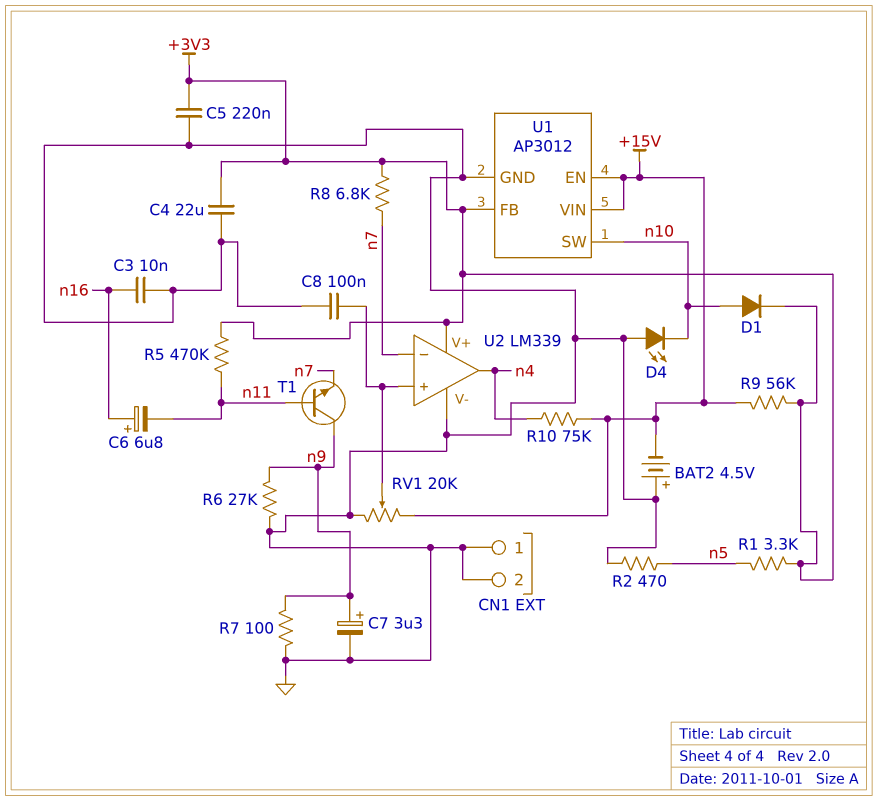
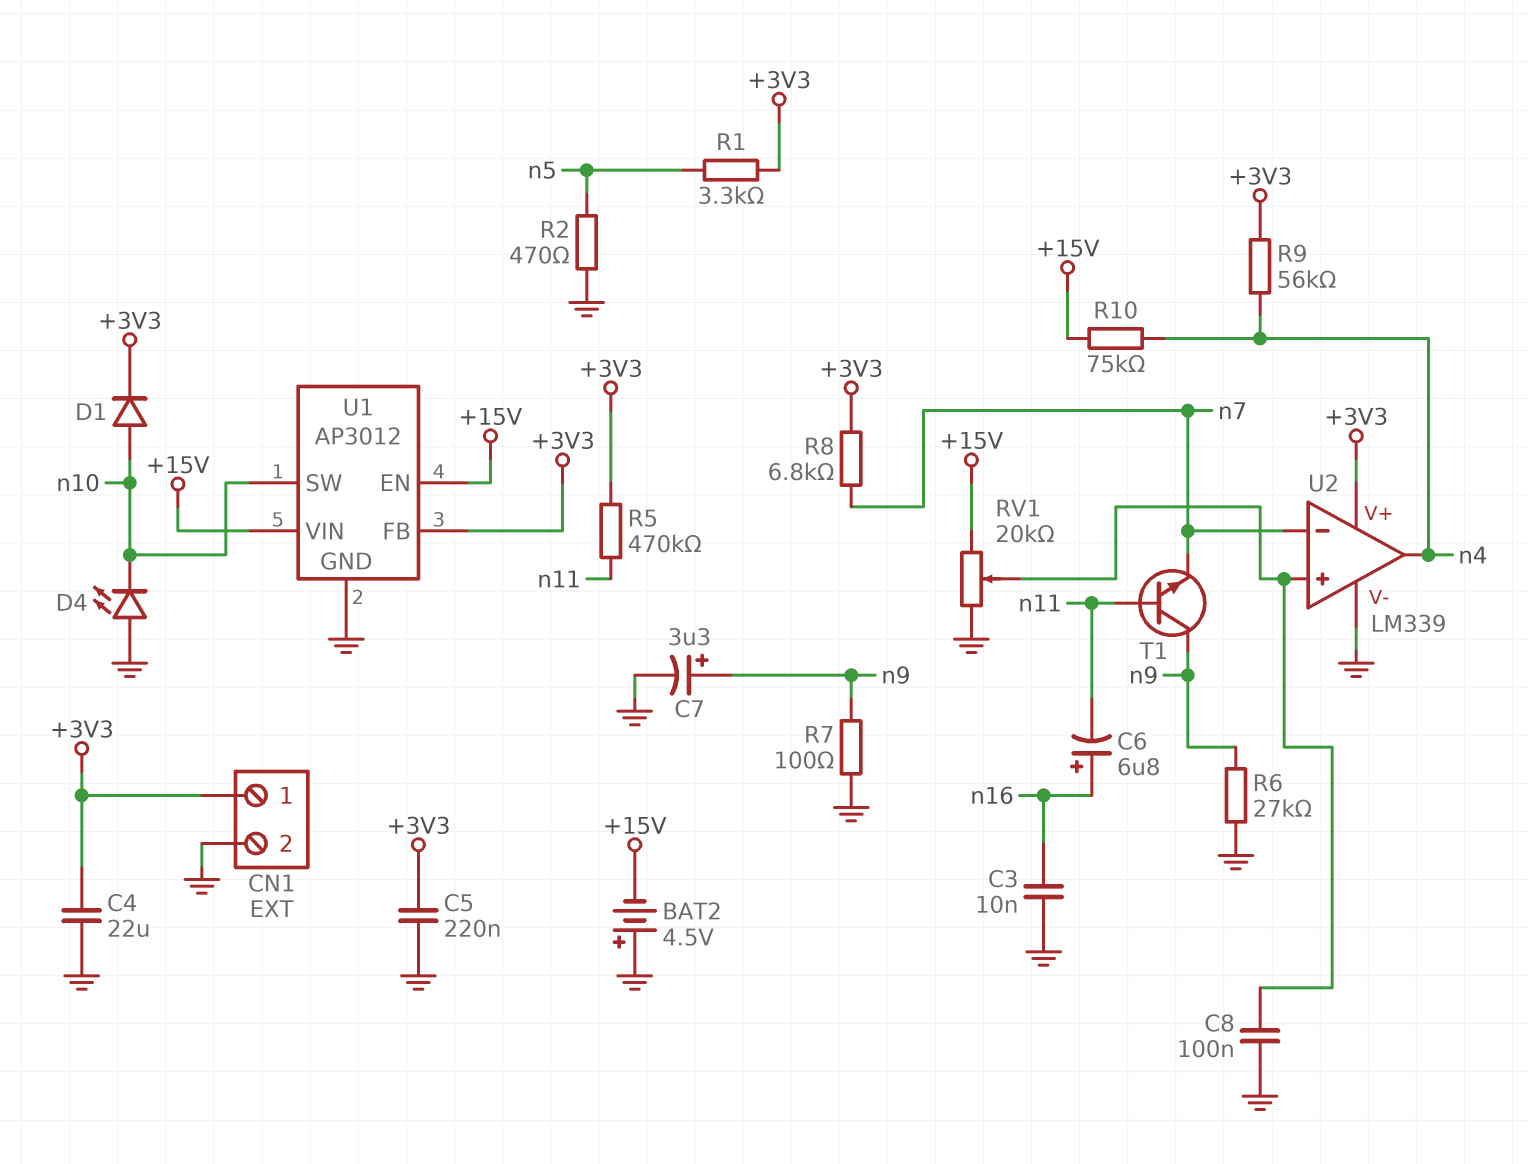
CN1 pin 1: GND -> +3V3
R9: 56k (+3V3, +15V) -> 56k (+3V3, n4)

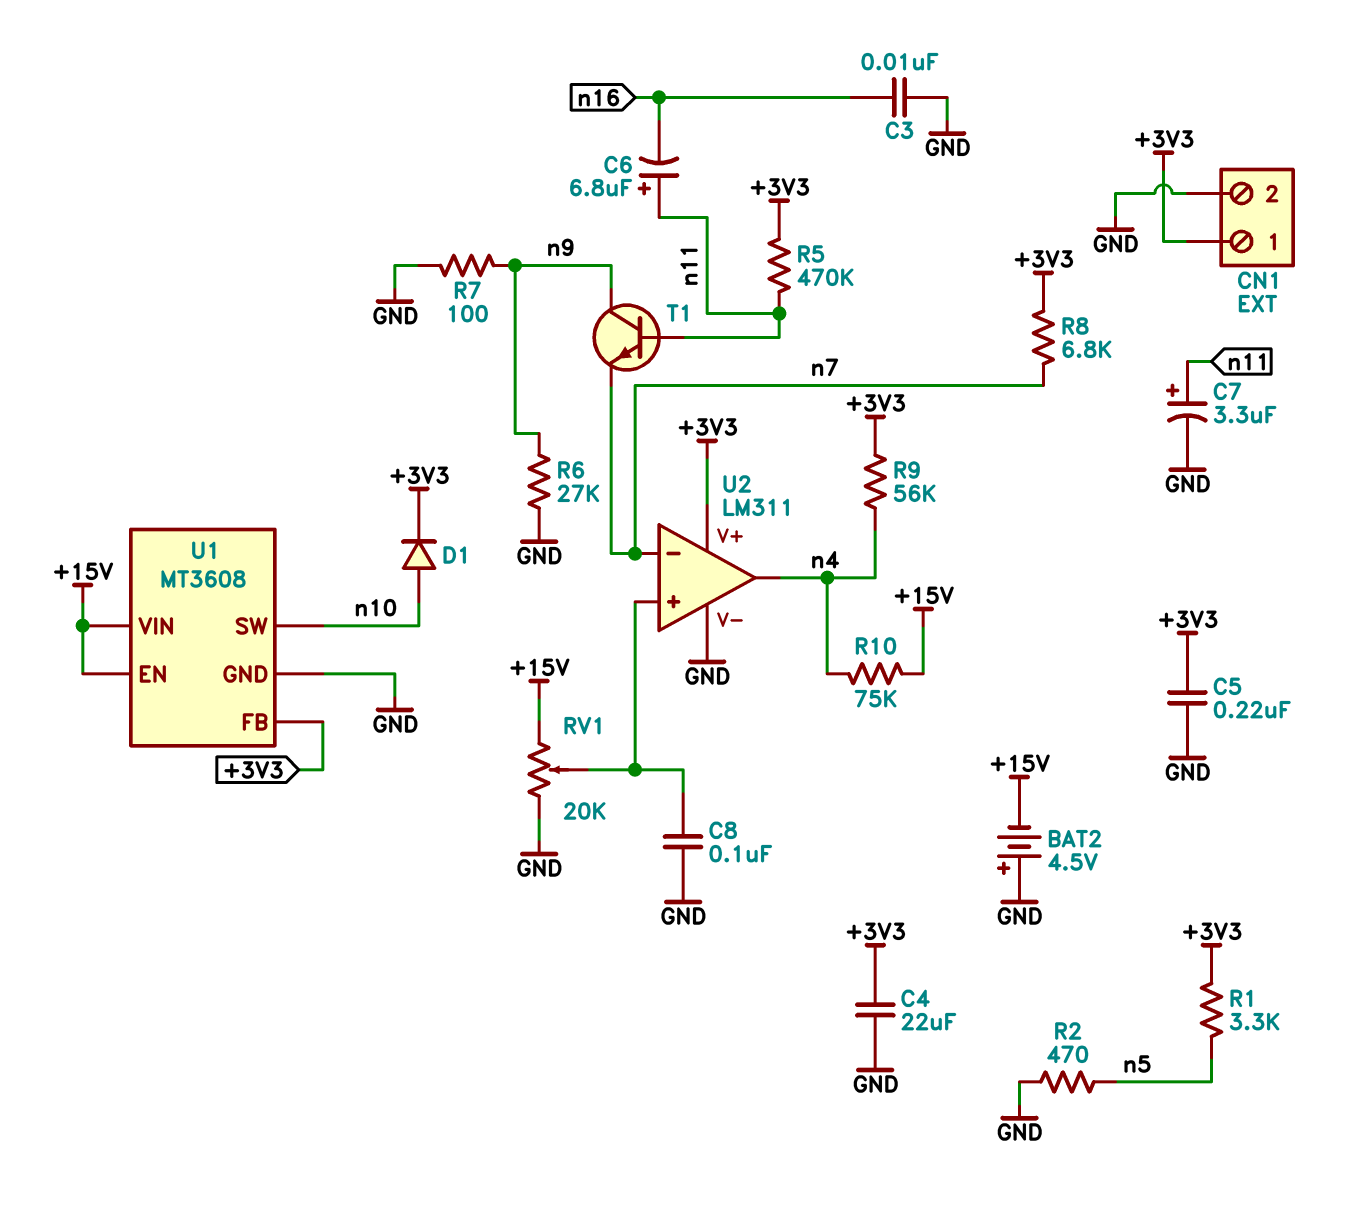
C6: 6.8uF (plus n16, minus n11) -> 6.8uF (plus n11, minus n16)
C7: 3.3uF (plus n9, minus GND) -> 3.3uF (plus n11, minus GND)
D4: LED (A GND, K n10) -> none
U1: AP3012 -> MT3608
U2: LM339 -> LM311

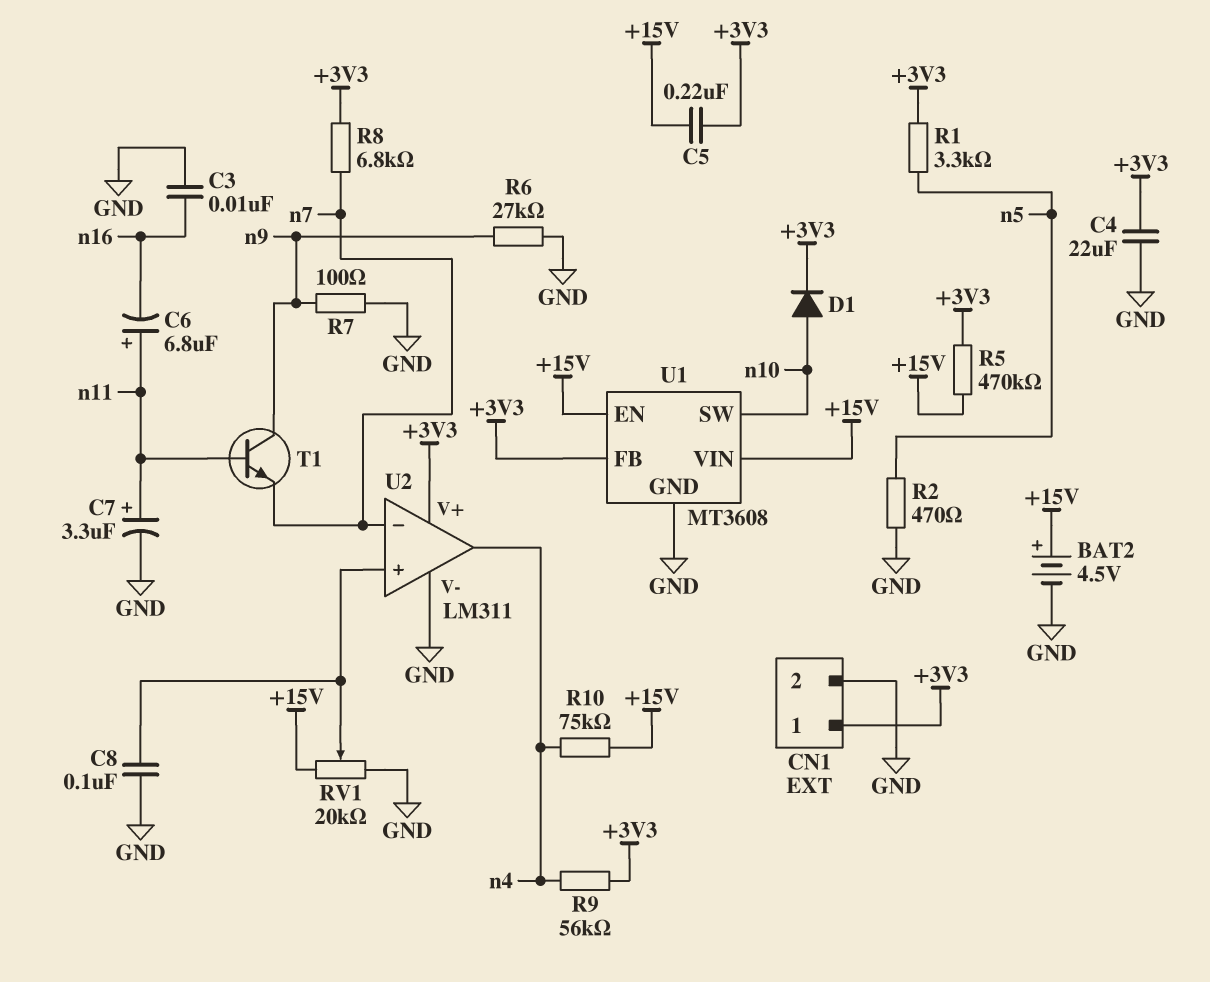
BAT2: 4.5V (plus GND, minus +15V) -> 4.5V (plus +15V, minus GND)
C5: 220nF (+3V3, GND) -> 220nF (+3V3, +15V)
R5: 470k (+3V3, n11) -> 470k (+3V3, +15V)

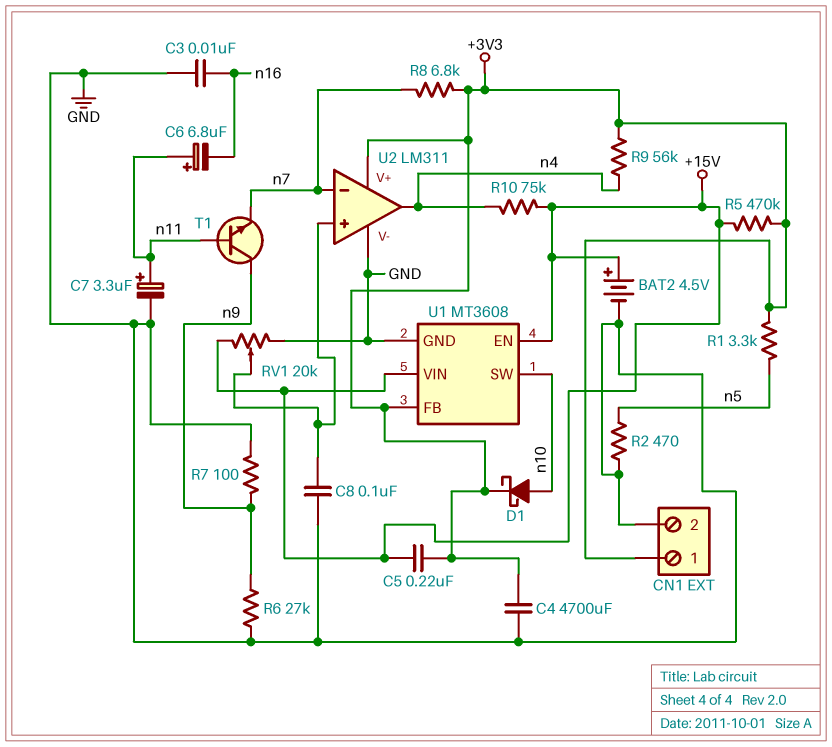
C4: 22uF (+3V3, GND) -> 4700uF (+3V3, GND)
D1: diode (A n10, K +3V3) -> schottky (A n10, K +3V3)

